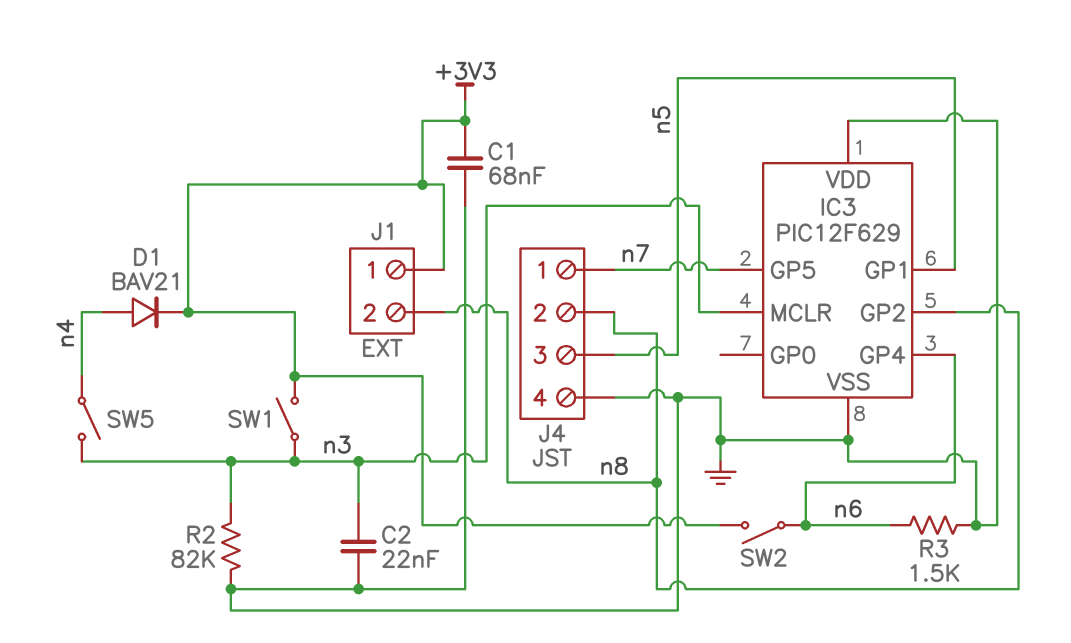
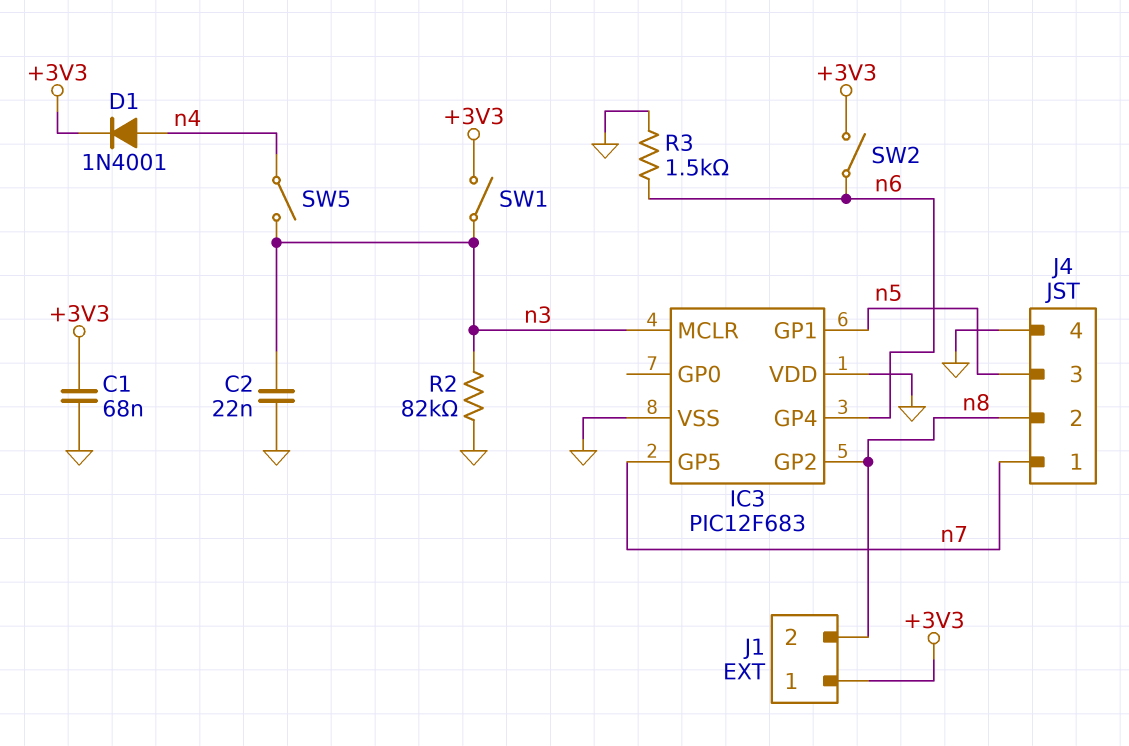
D1: diode BAV21 (A n4, K +3V3) -> diode 1N4001 (A n4, K +3V3)
IC3: PIC12F629 -> PIC12F683

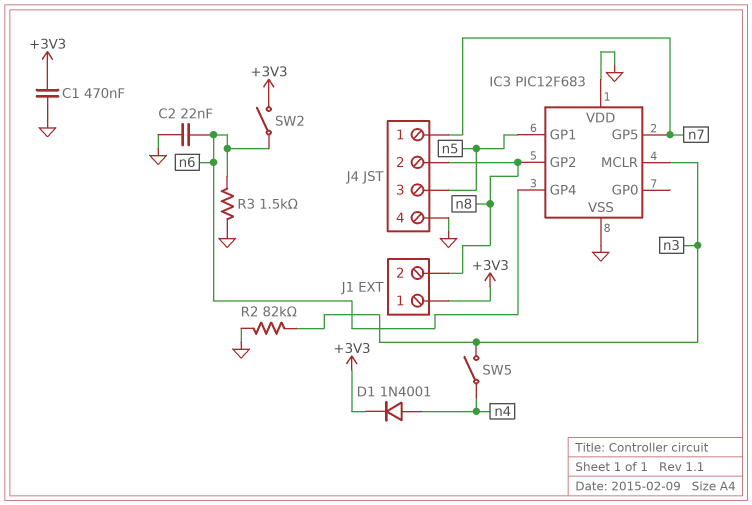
C1: 68nF (+3V3, GND) -> 470nF (+3V3, GND)
C2: 22nF (GND, n3) -> 22nF (GND, n6)
SW1: switch (+3V3, n3) -> none

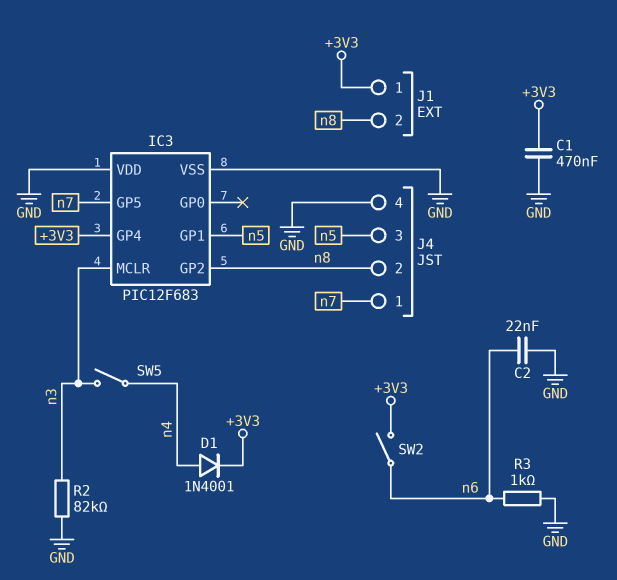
IC3 pin GP4: n6 -> +3V3
R3: 1.5k (GND, n6) -> 1k (GND, n6)

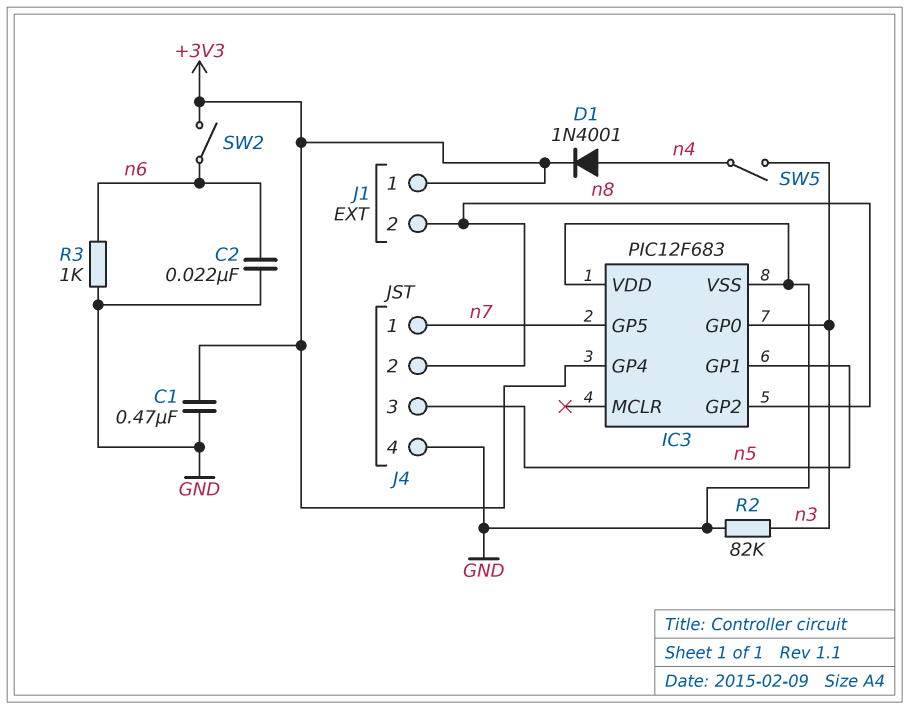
IC3 pin GP0: none -> n3
IC3 pin MCLR: n3 -> none

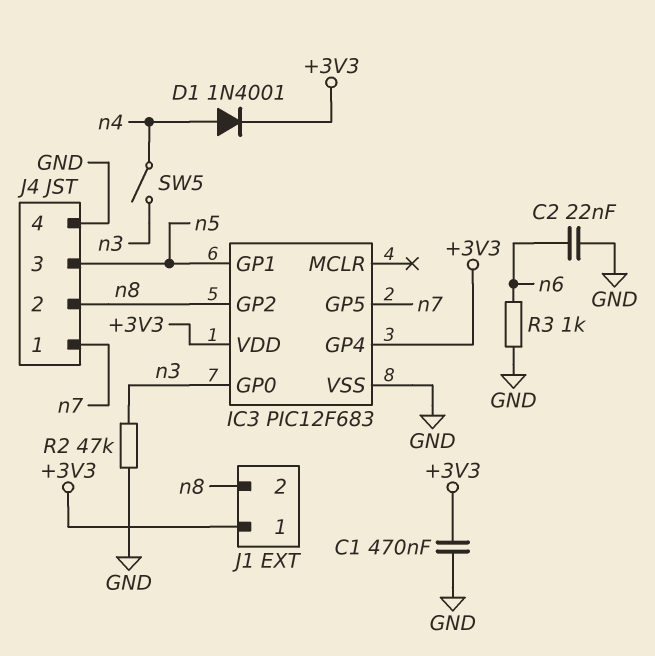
IC3 pin VDD: GND -> +3V3
R2: 82k (GND, n3) -> 47k (GND, n3)
SW2: switch (+3V3, n6) -> none

